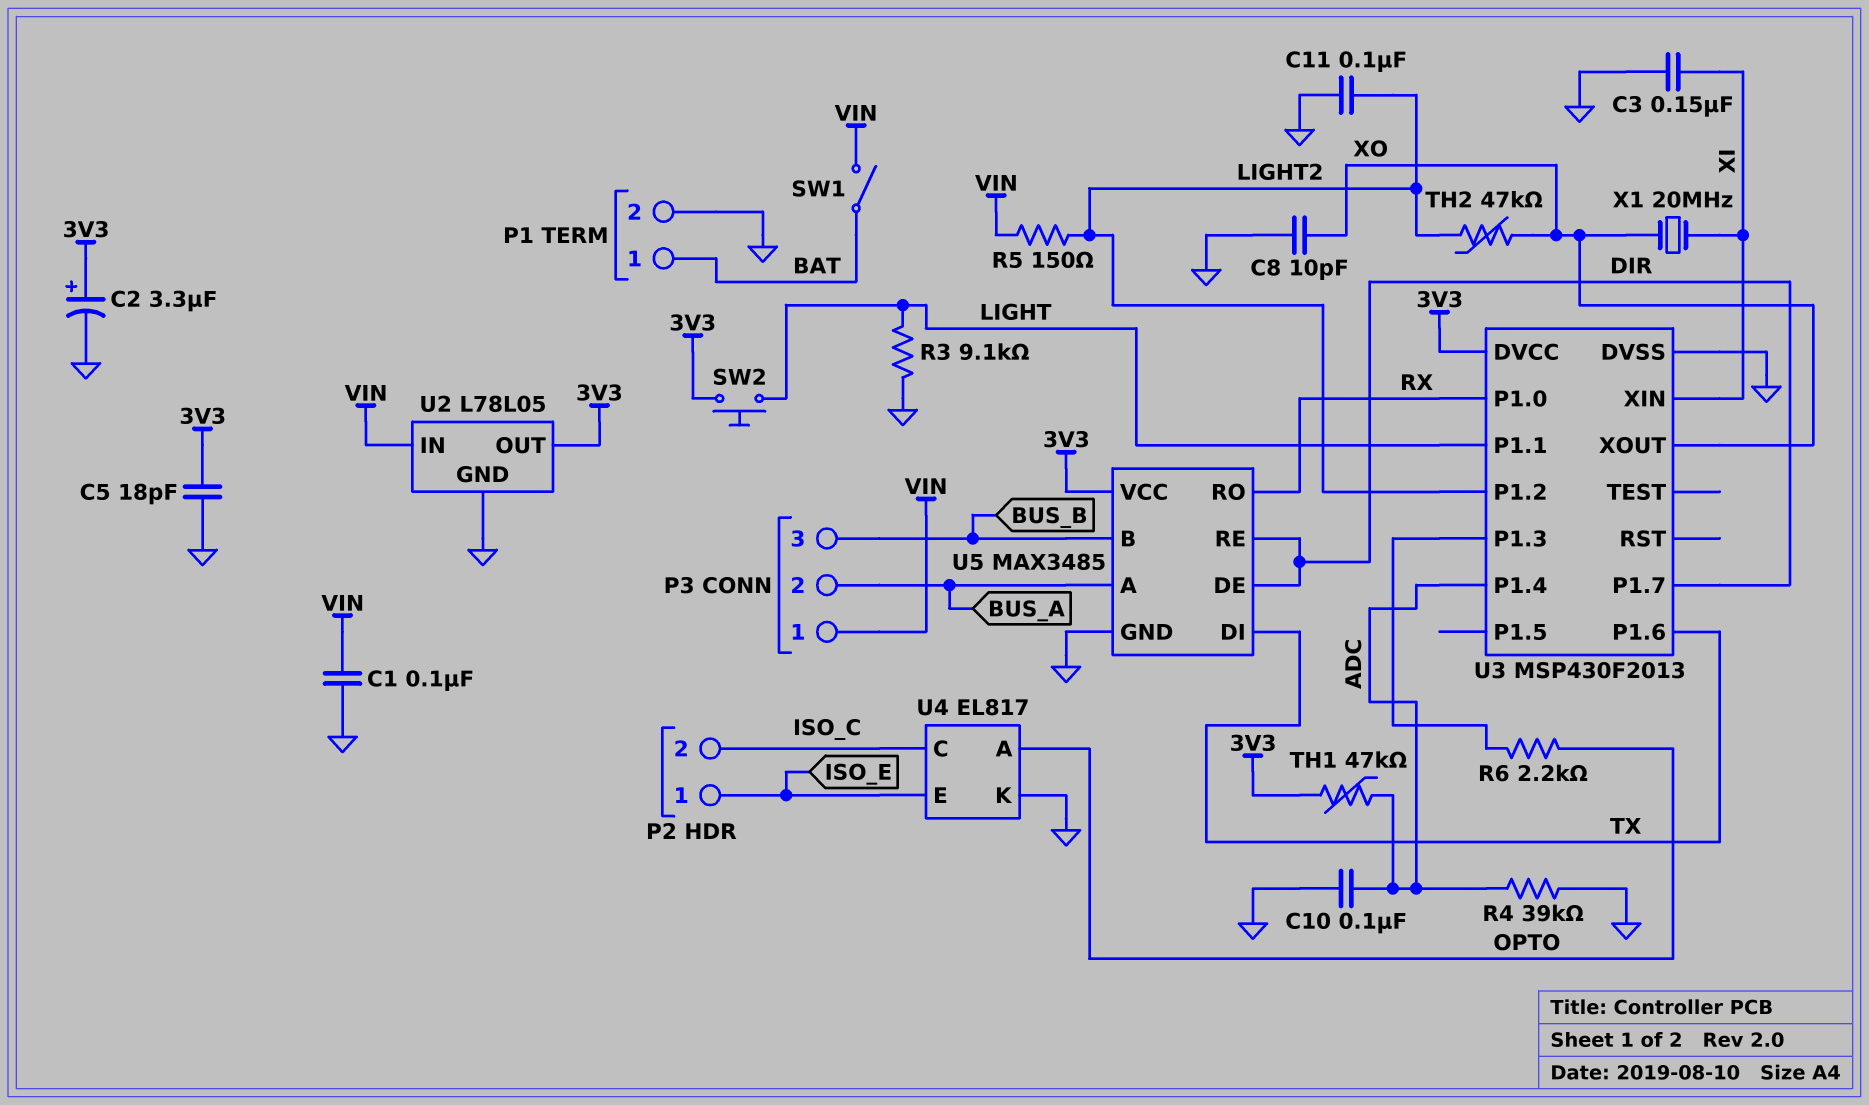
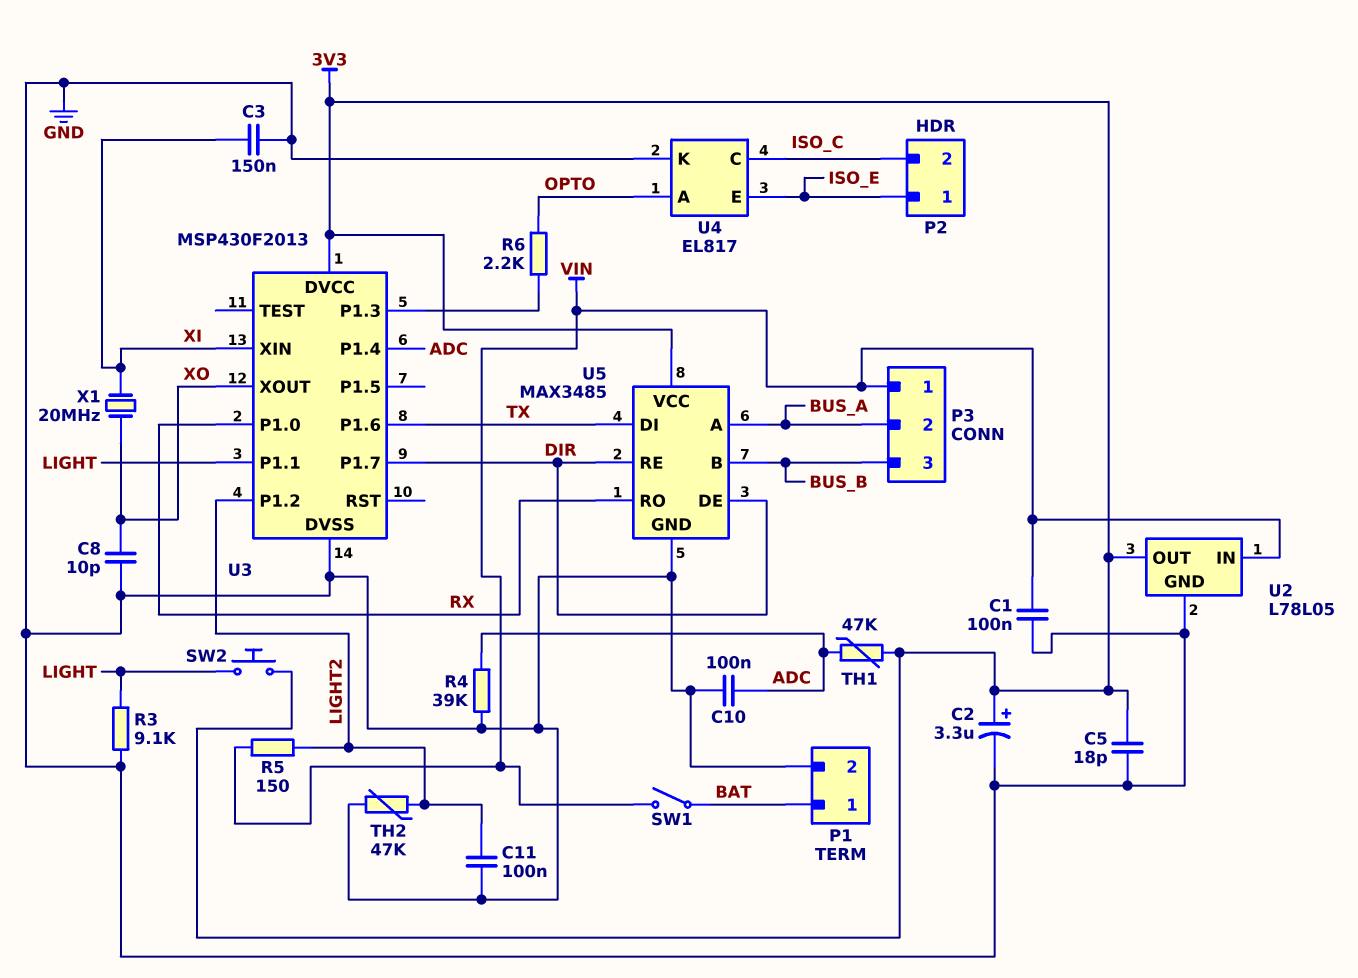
TH2: 47k (LIGHT2, XO) -> 47k (GND, LIGHT2)

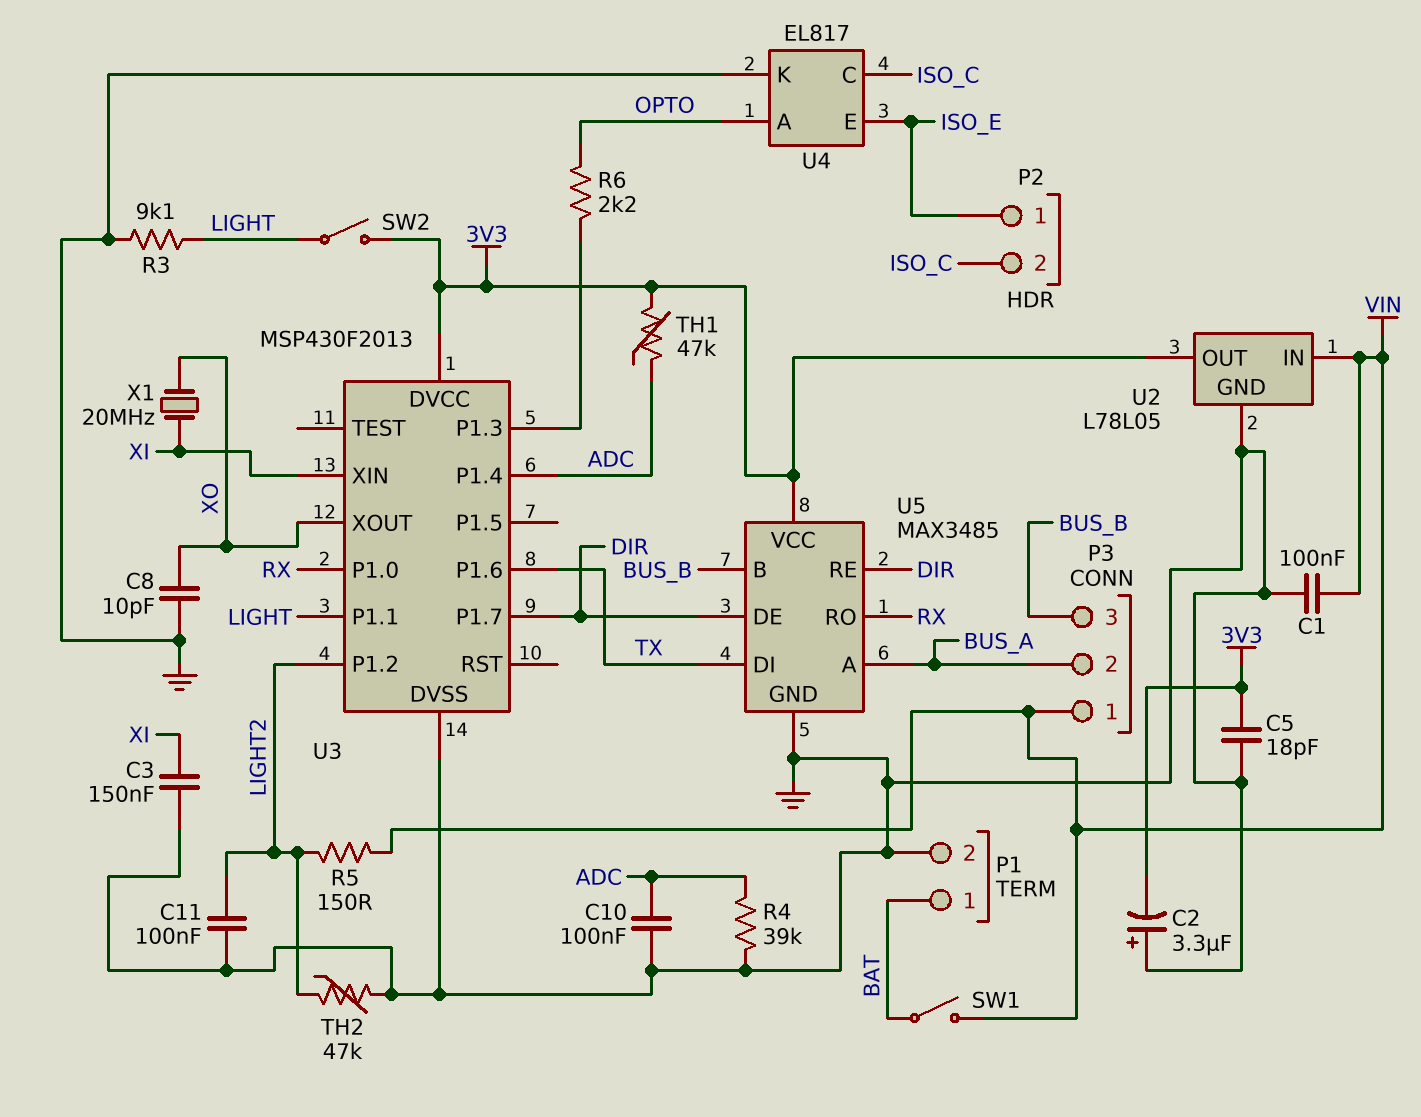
C2: 3.3uF (plus 3V3, minus GND) -> 3.3uF (plus GND, minus 3V3)
SW2: button (3V3, LIGHT) -> switch (3V3, LIGHT)

